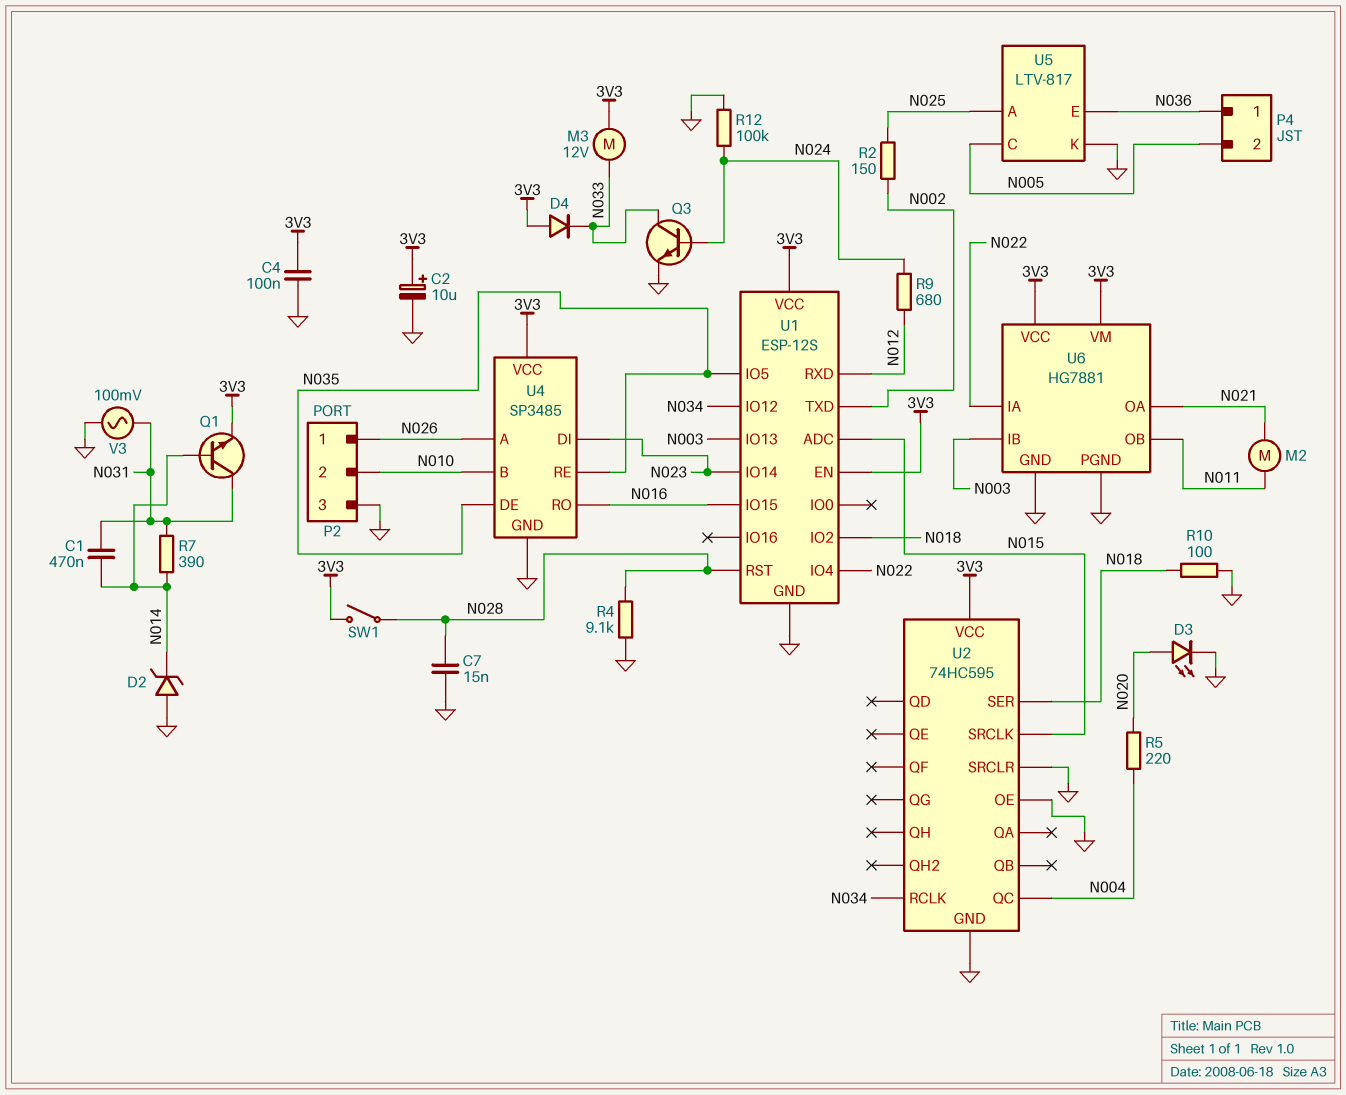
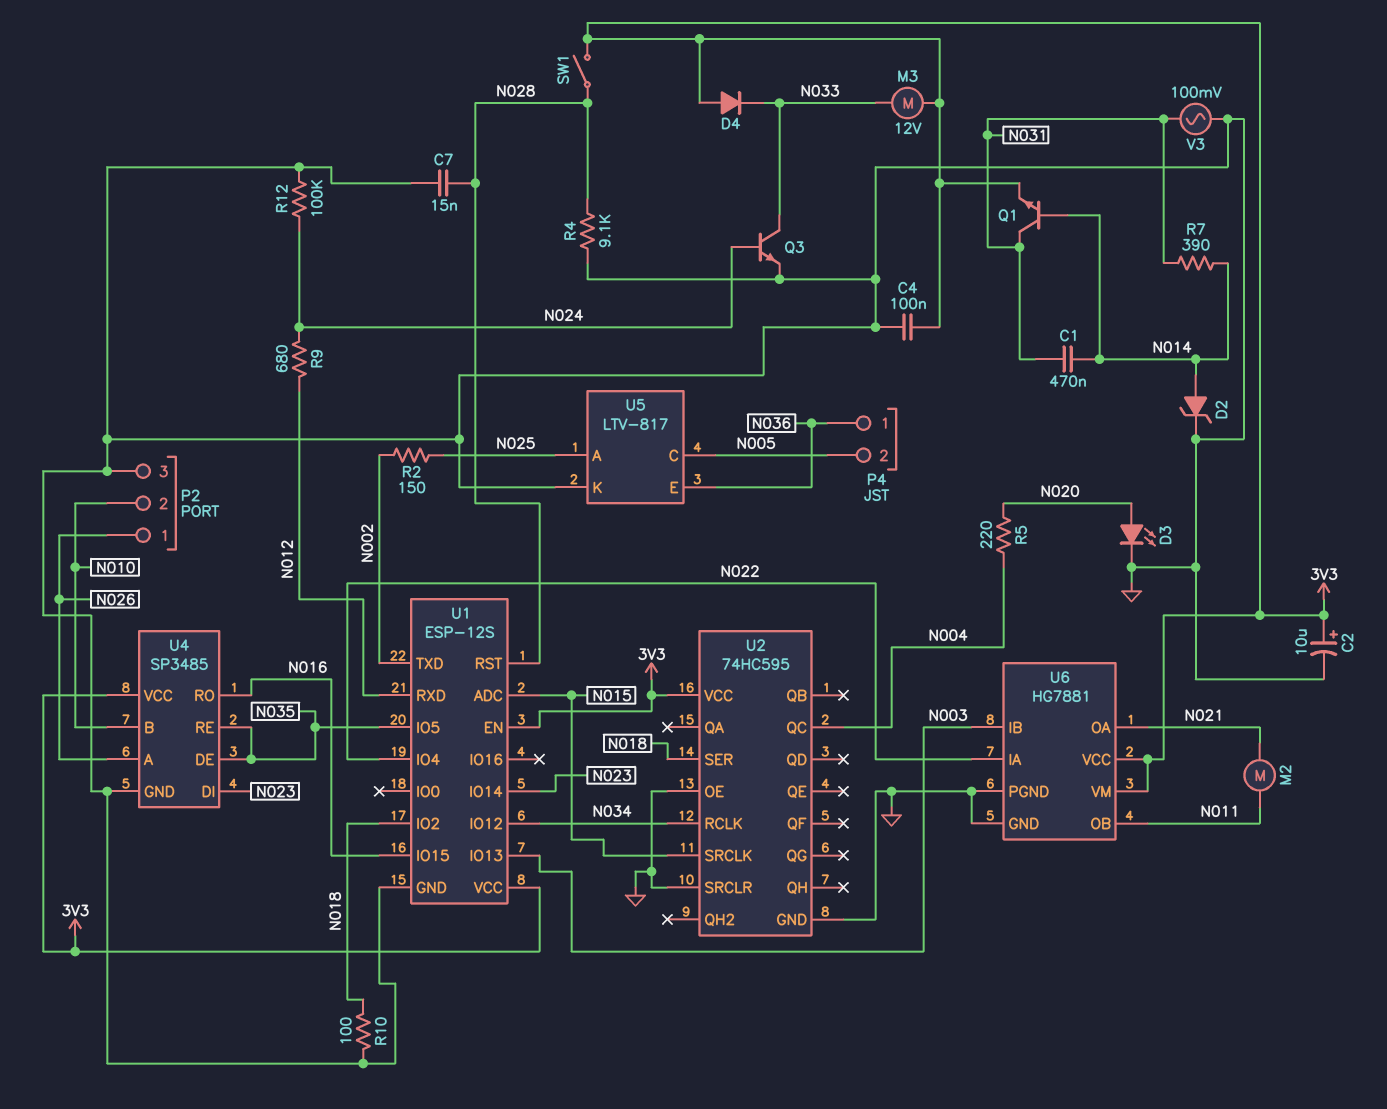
D2: zener (A GND, K N014) -> zener (A N014, K GND)

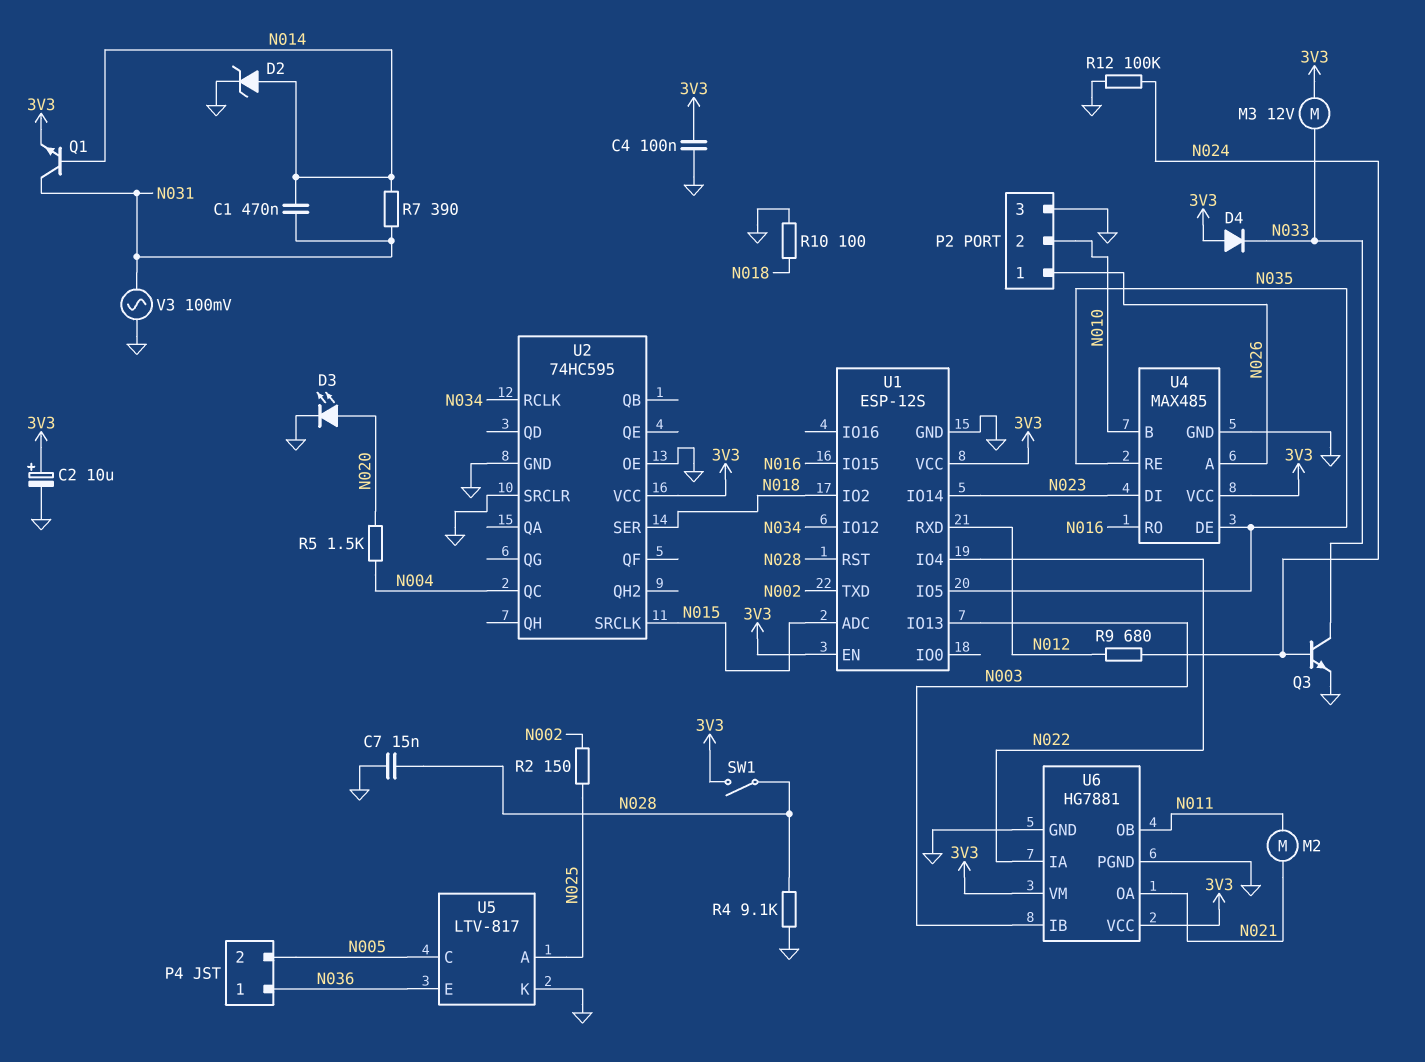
R5: 220 (N004, N020) -> 1.5k (N004, N020)
U4: SP3485 -> MAX485

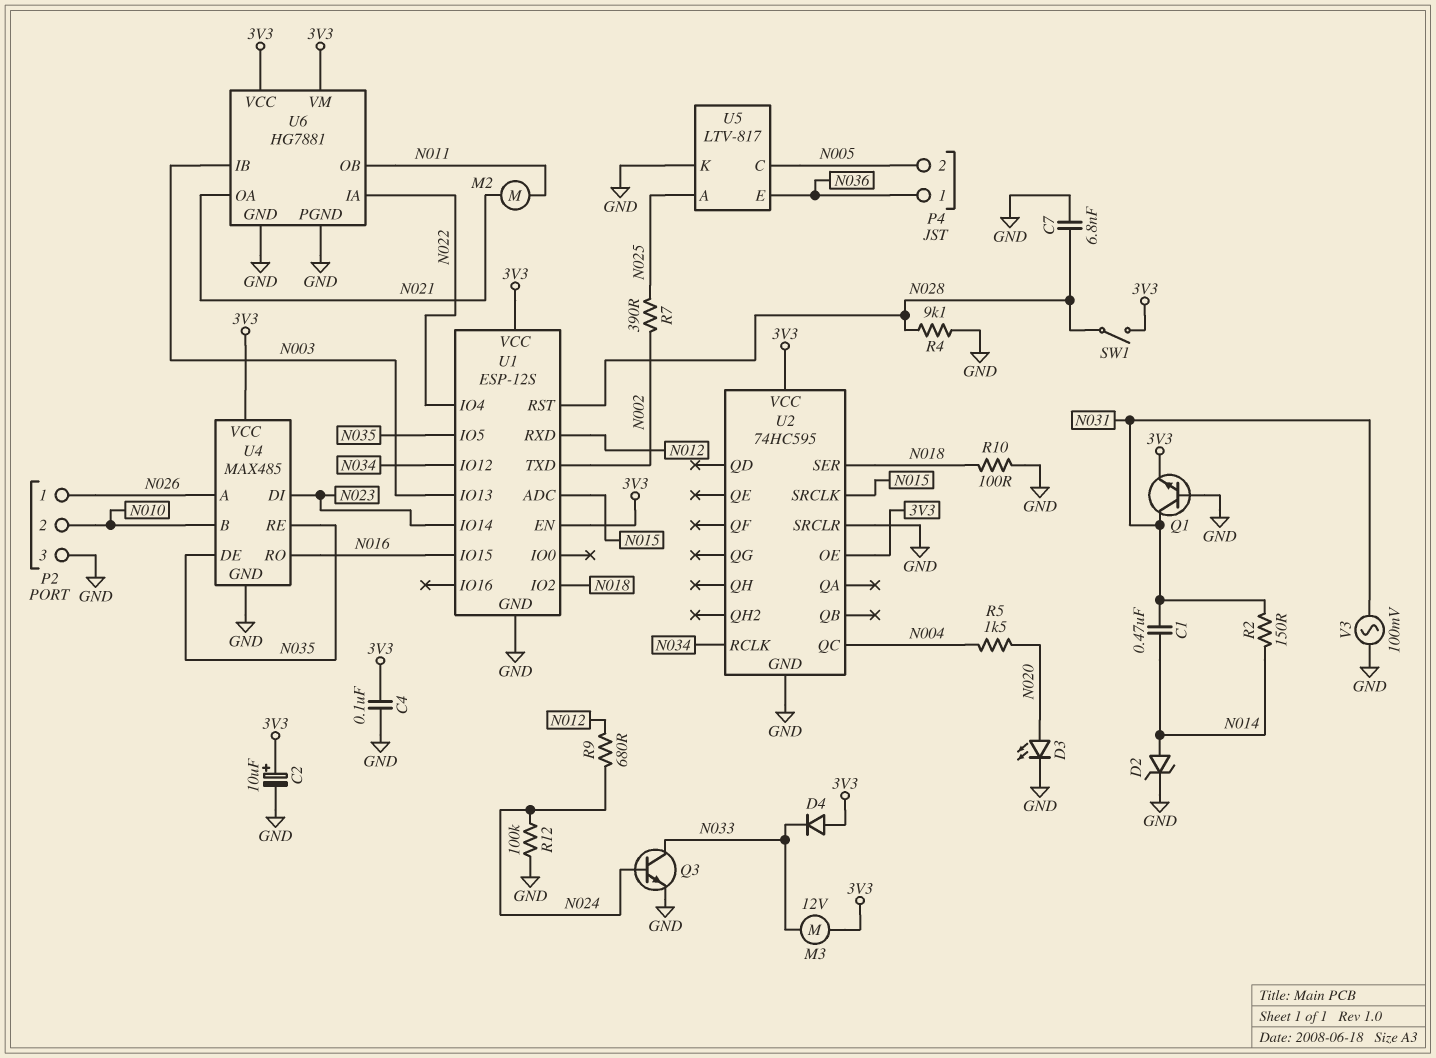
C7: 15nF (GND, N028) -> 6.8nF (GND, N028)
Q1: NPN (B N014, C N031, E 3V3) -> NPN (B GND, C N031, E 3V3)
R2: 150 (N002, N025) -> 150 (N014, N031)
R7: 390 (N014, N031) -> 390 (N002, N025)
U2 pin OE: GND -> 3V3

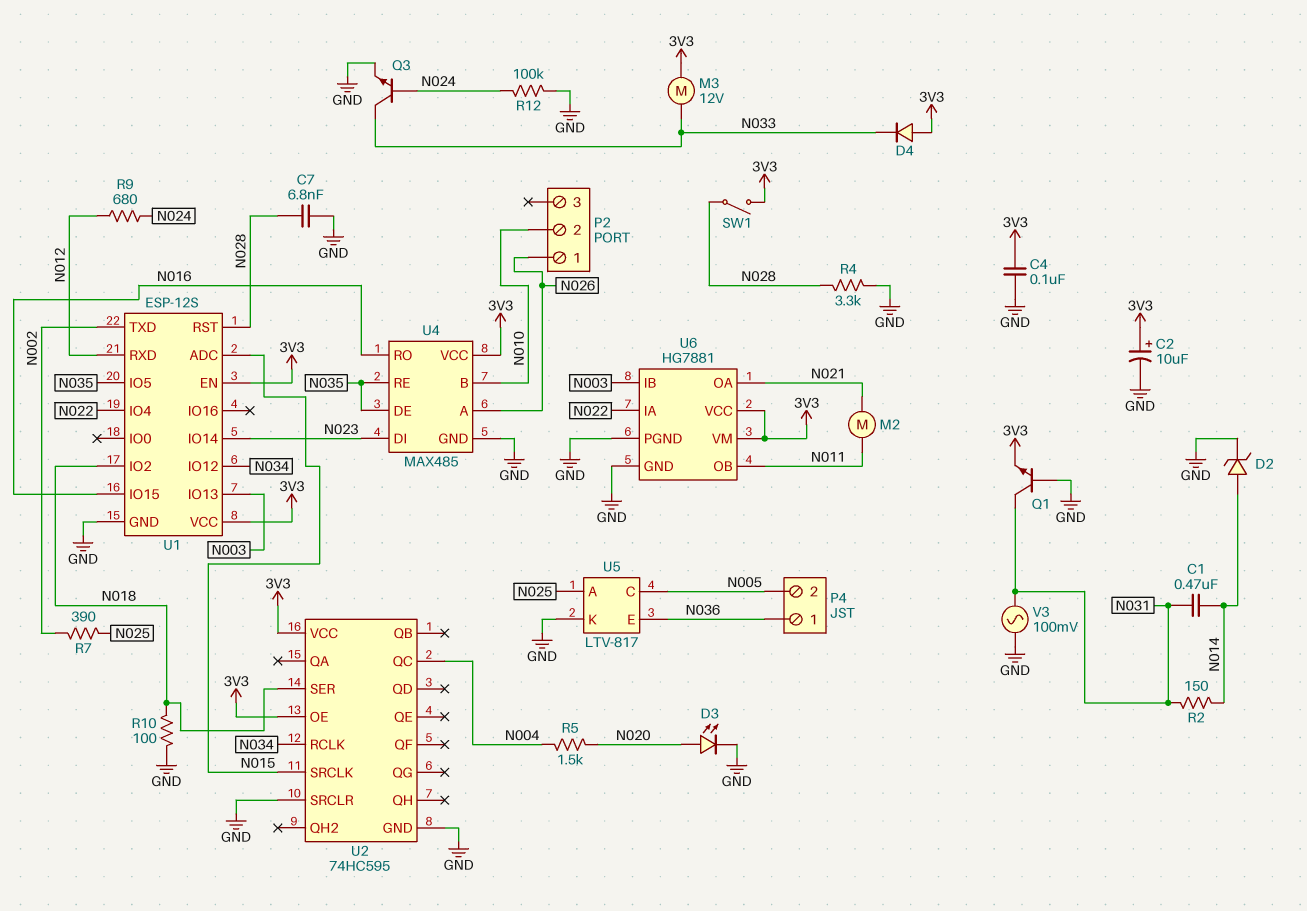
P2 pin 3: GND -> none
R4: 9.1k (GND, N028) -> 3.3k (GND, N028)

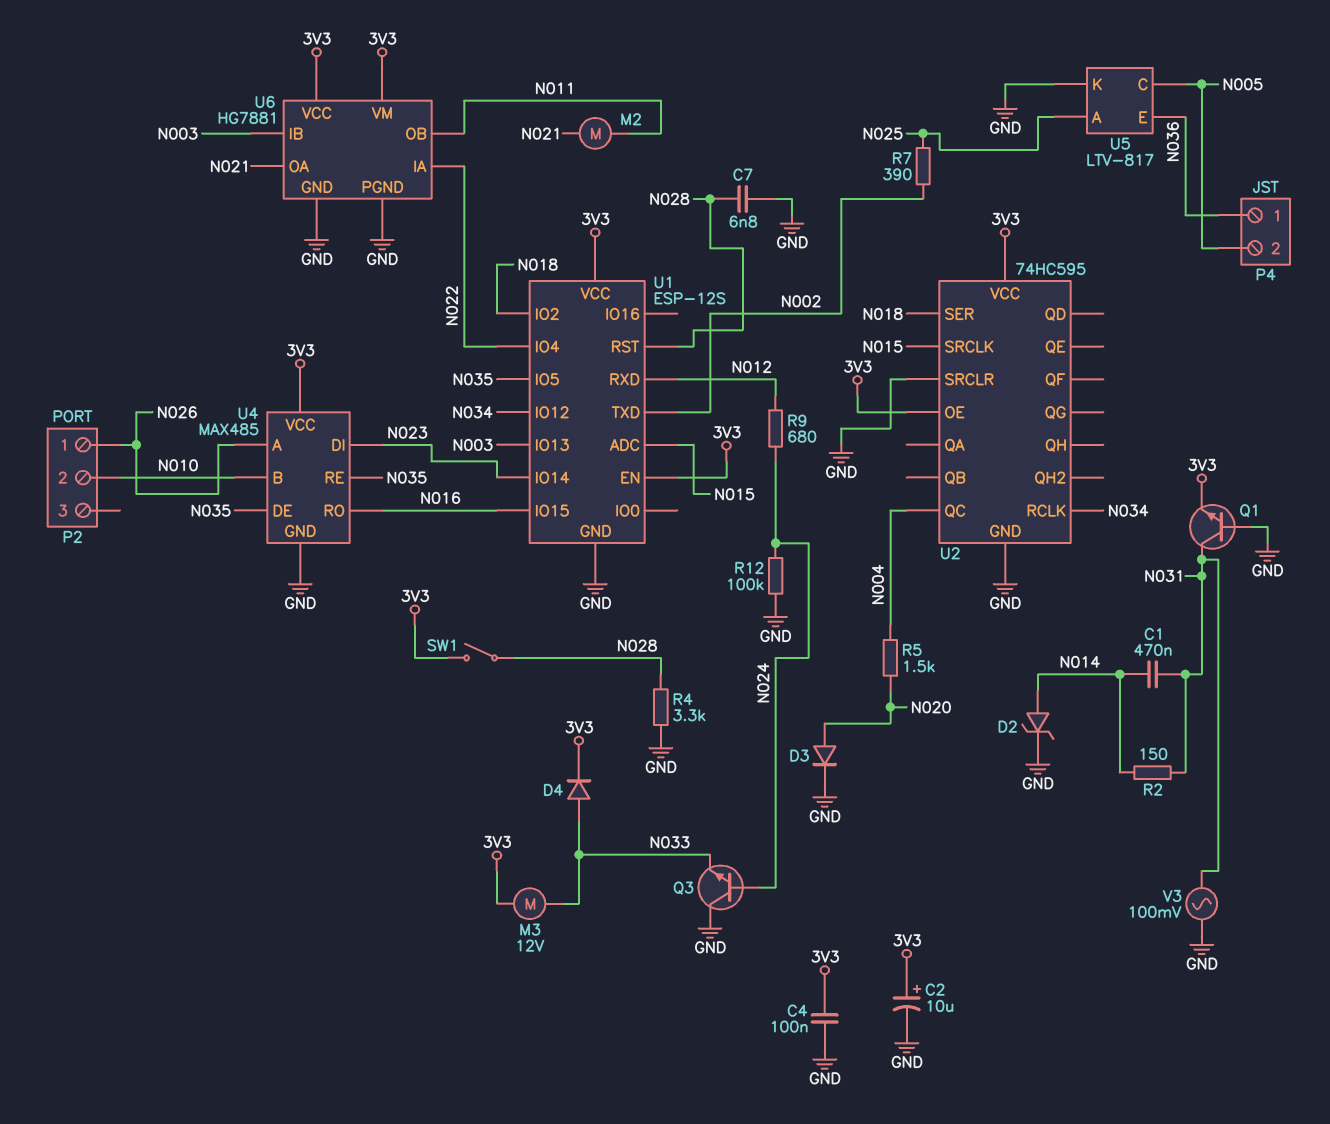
D3: LED (A N020, K GND) -> diode (A N020, K GND)
D4: diode (A 3V3, K N033) -> diode (A N033, K 3V3)
Q3: NPN (B N024, C N033, E GND) -> NPN (B N024, C GND, E N033)
R10: 100 (GND, N018) -> none

